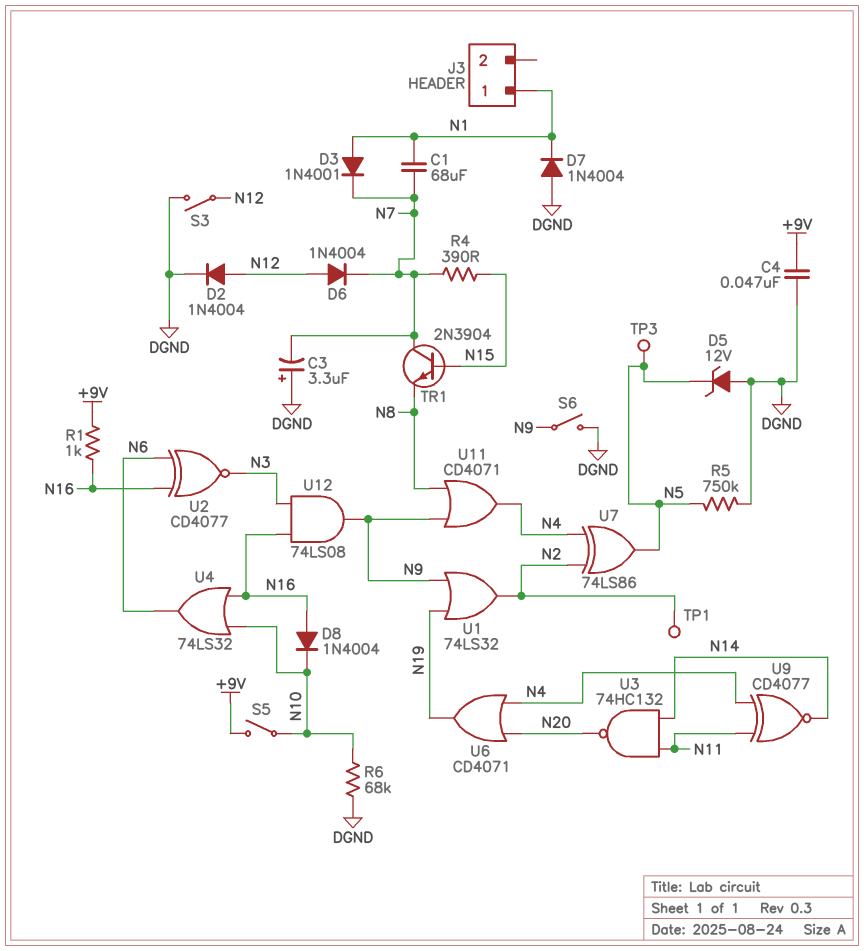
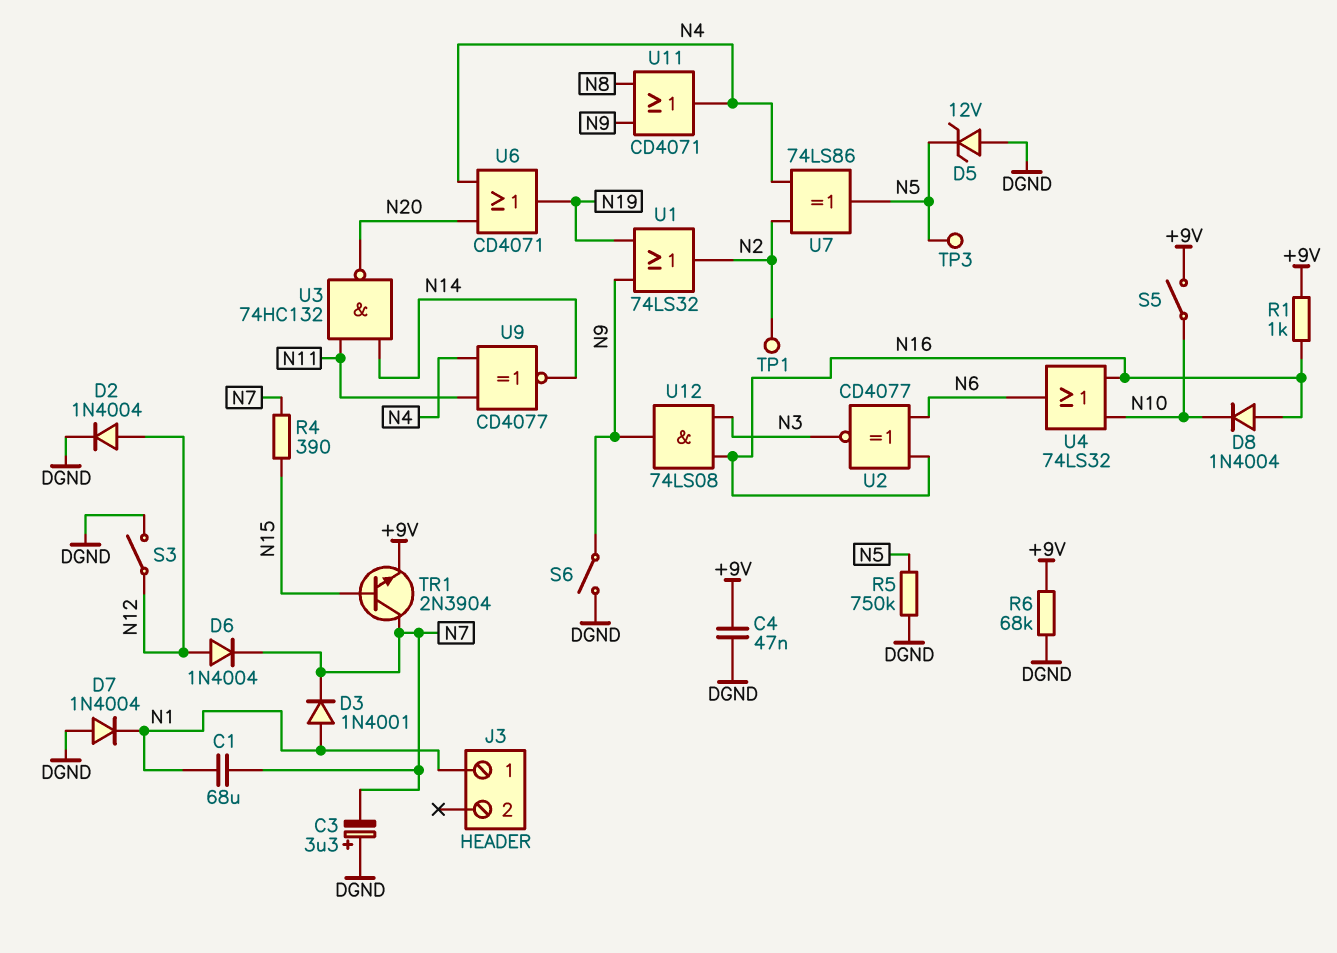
R6: 68k (DGND, N10) -> 68k (+9V, DGND)
TR1: NPN 2N3904 (B N15, C N7, E N8) -> NPN 2N3904 (B N15, C N7, E +9V)

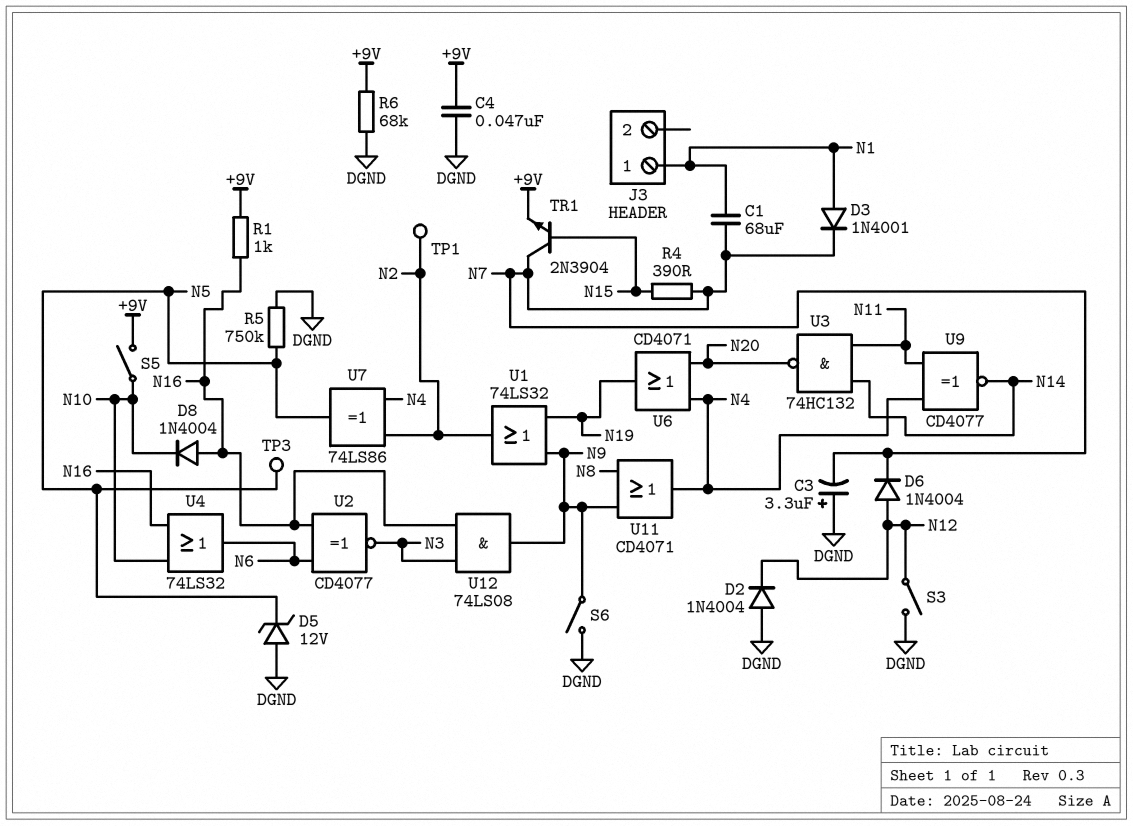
D2: diode 1N4004 (A N12, K DGND) -> diode 1N4004 (A DGND, K N12)
D7: diode 1N4004 (A DGND, K N1) -> none

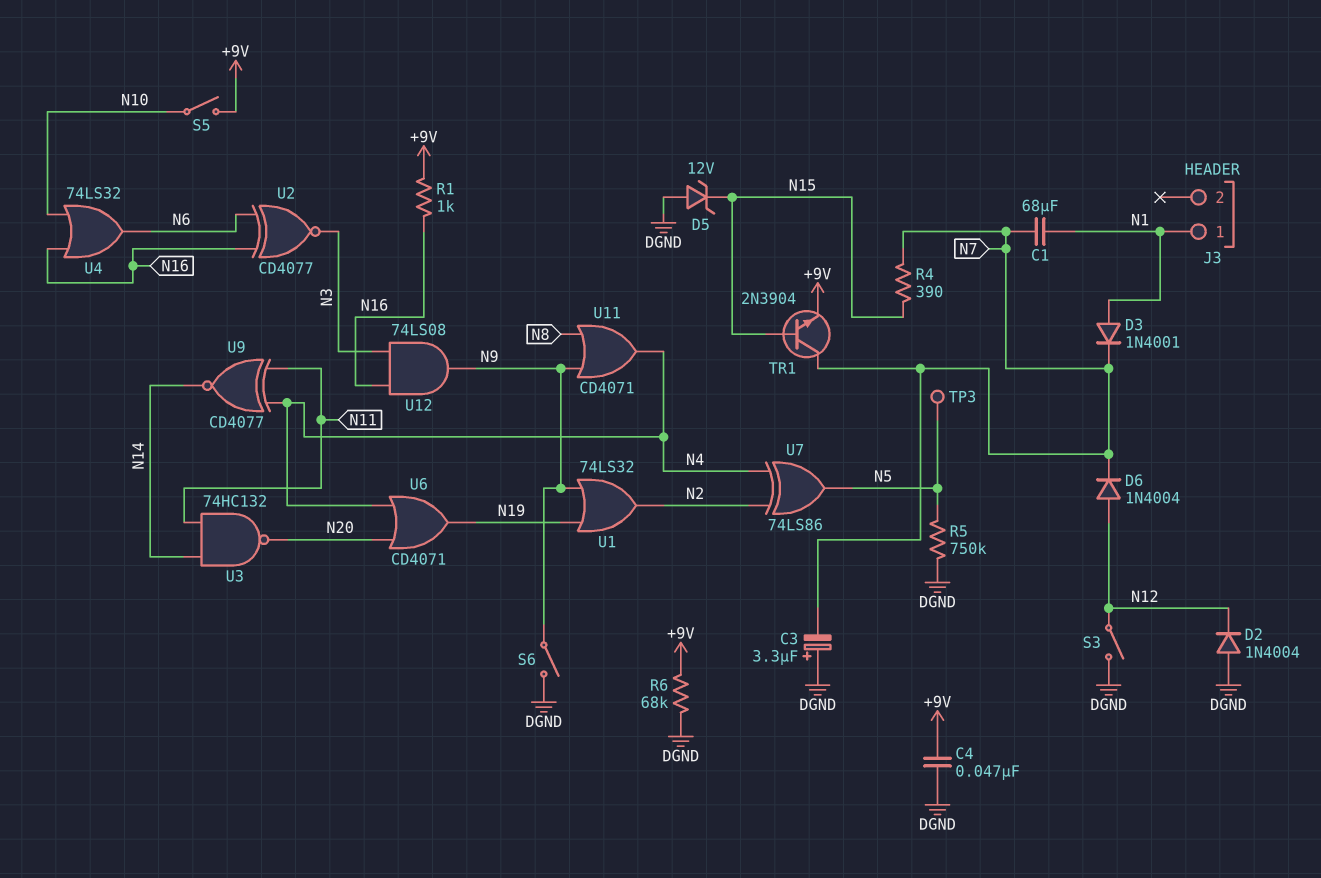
D5: zener 12V (A DGND, K N5) -> zener 12V (A DGND, K N15)
D8: diode 1N4004 (A N16, K N10) -> none
TP1: test point (N2) -> none

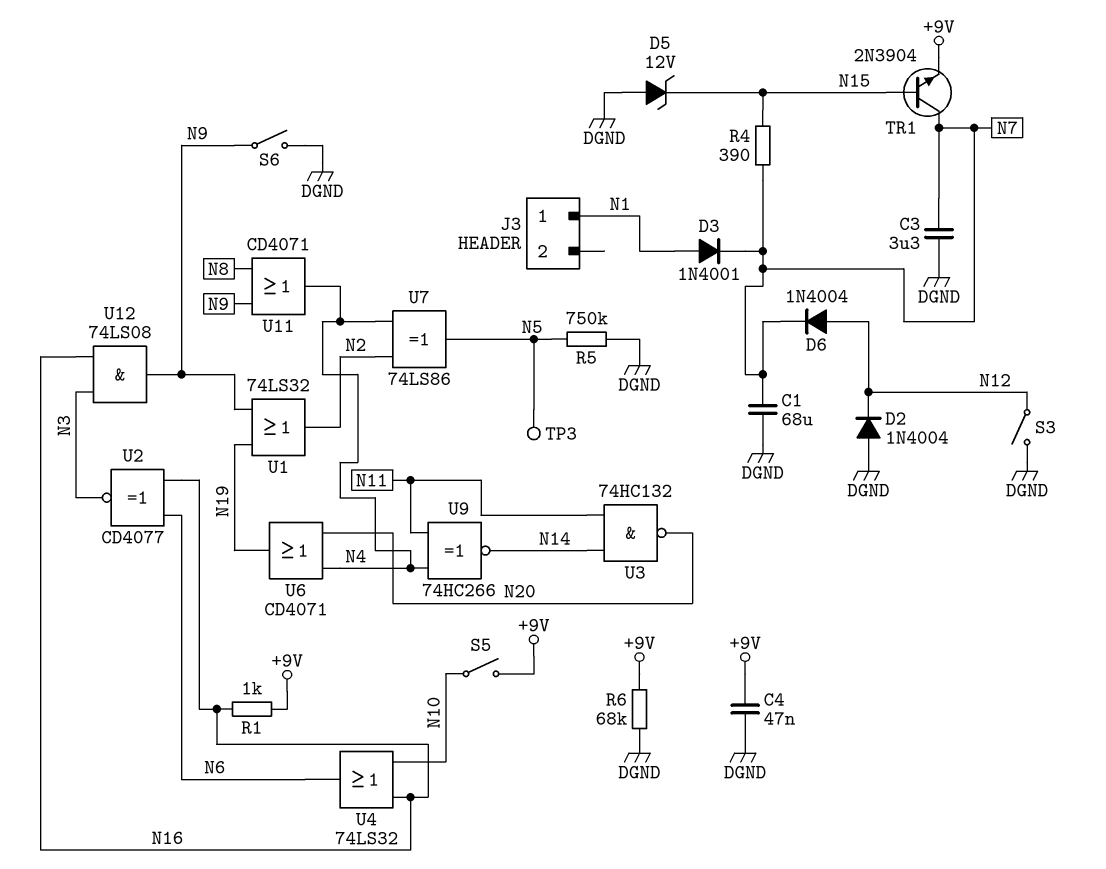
C1: 68uF (N1, N7) -> 68uF (DGND, N7)
C3: 3.3uF (plus DGND, minus N7) -> 3.3uF (DGND, N7)
U9: XNOR CD4077 (in N4, in N11, out N14) -> XNOR 74HC266 (in N4, in N11, out N14)

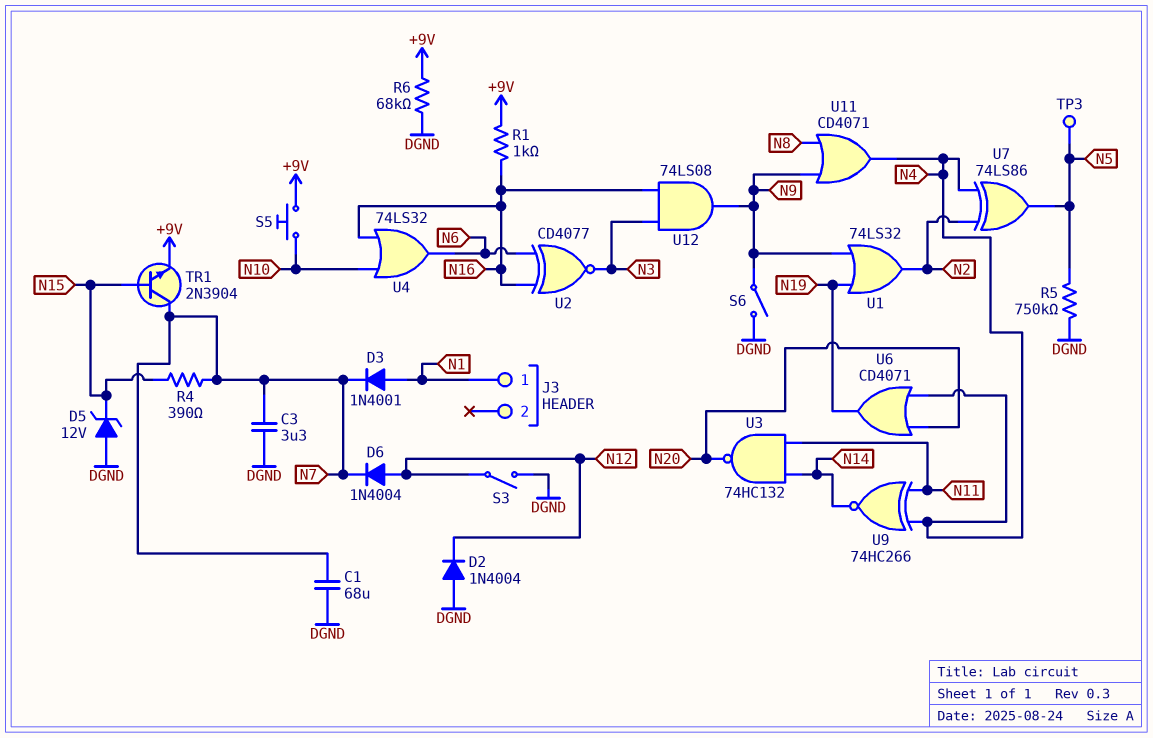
C4: 47nF (+9V, DGND) -> none
S5: switch (+9V, N10) -> button (+9V, N10)

